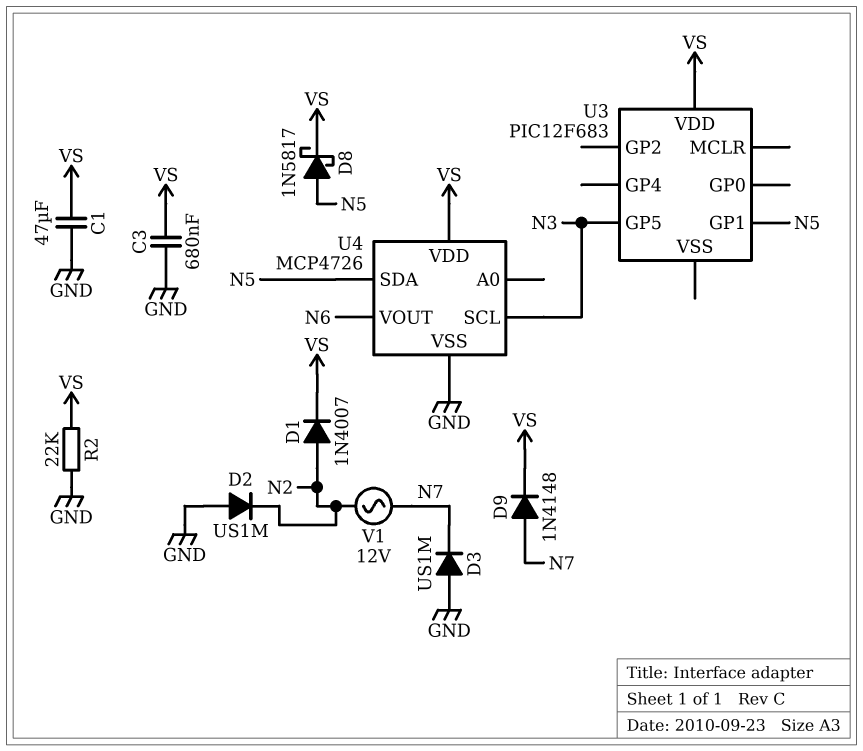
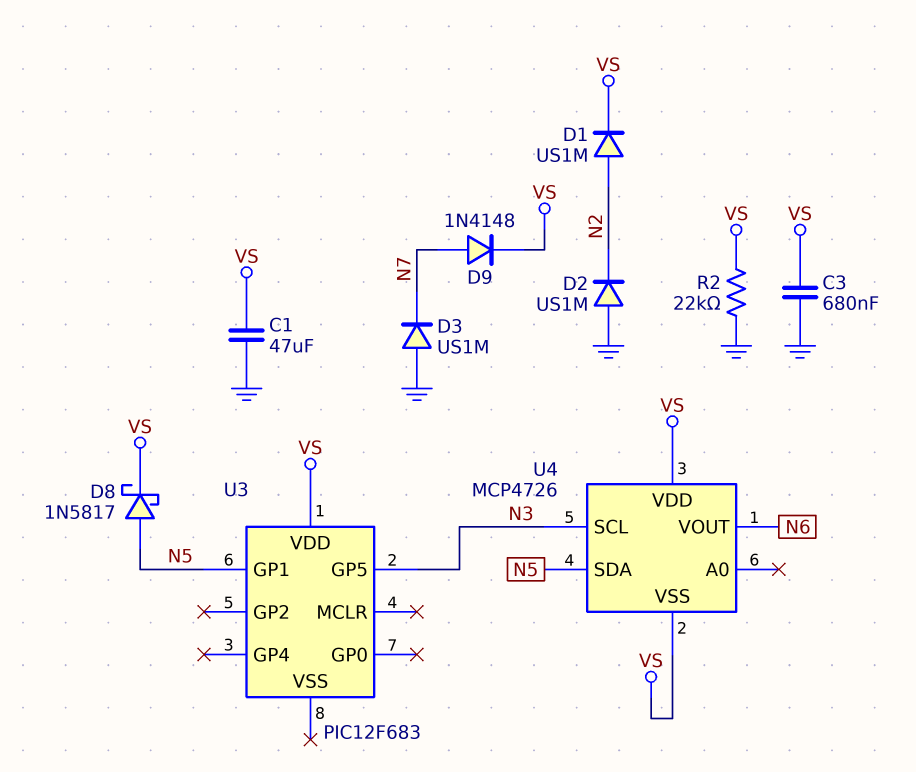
D1: diode 1N4007 (A N2, K VS) -> diode US1M (A N2, K VS)
U4 pin VSS: GND -> VS
V1: AC 12V (N2, N7) -> none

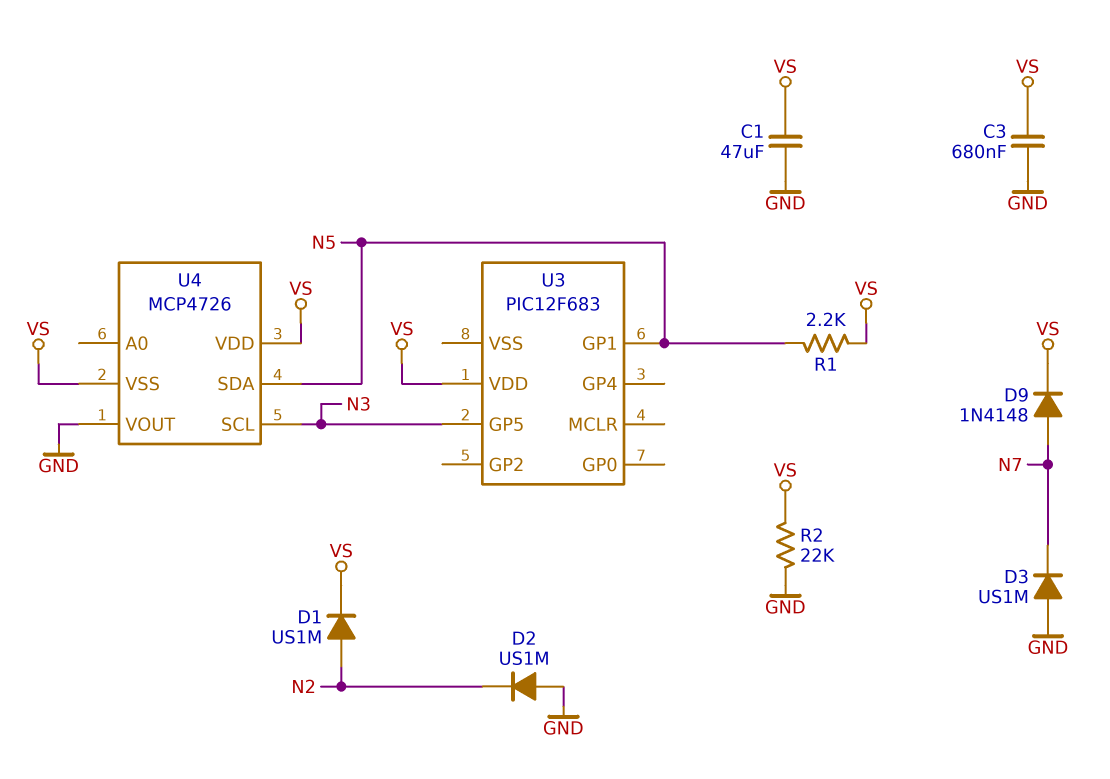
D8: schottky 1N5817 (A N5, K VS) -> none
R1: none -> 2.2k (N5, VS)
U4 pin VOUT: N6 -> GND

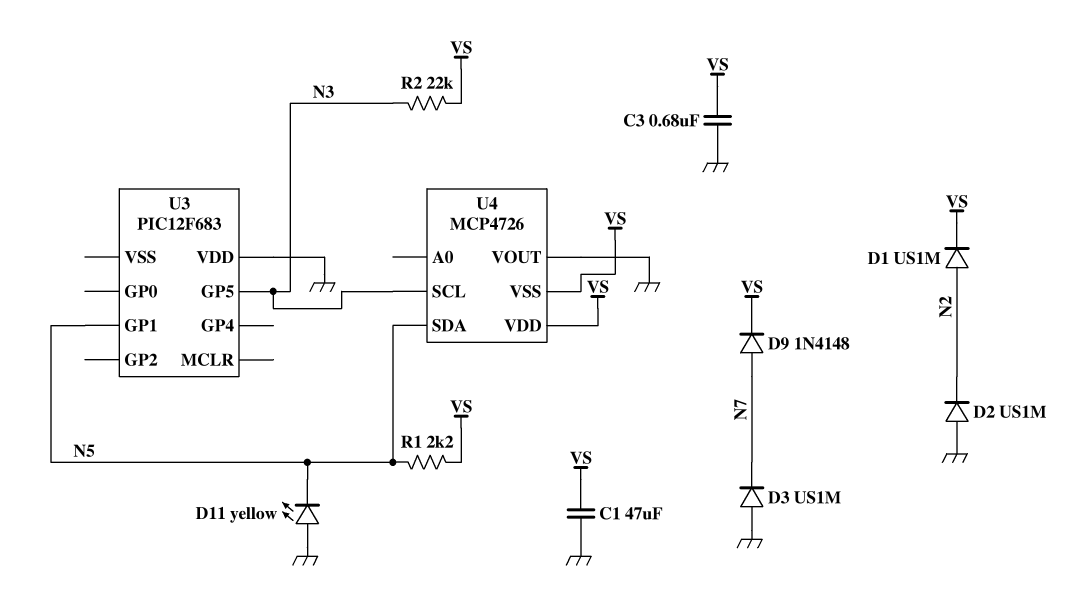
D11: none -> LED yellow (A GND, K N5)
R2: 22k (GND, VS) -> 22k (N3, VS)
U3 pin VDD: VS -> GND

